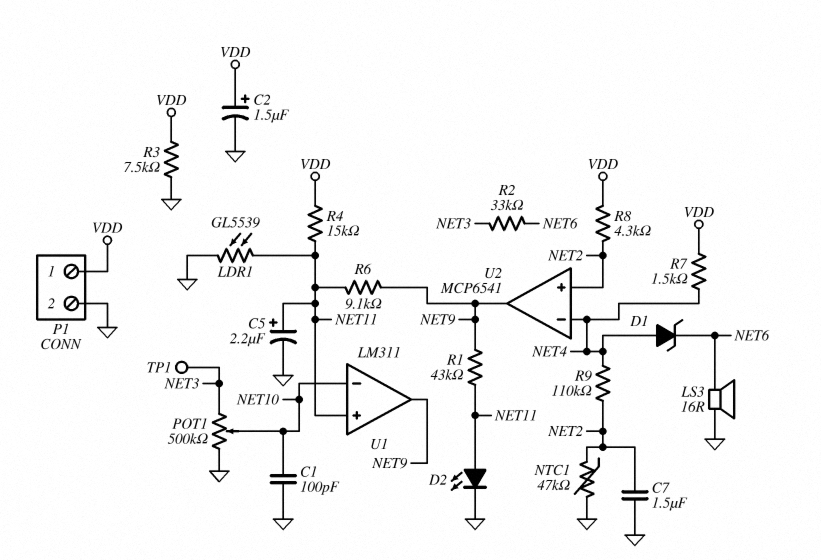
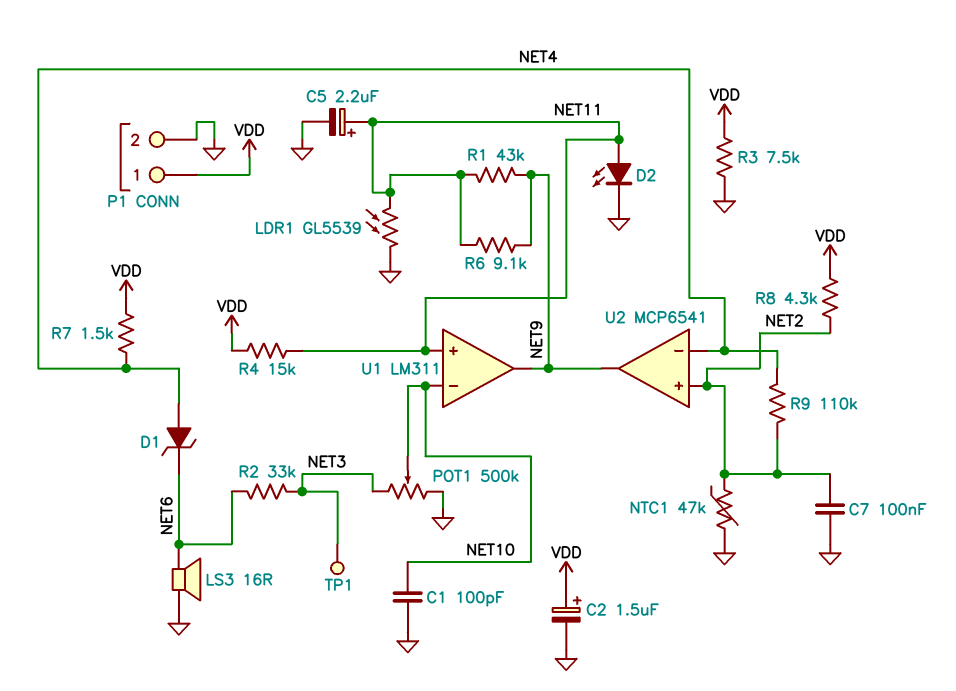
C7: 1.5uF (GND, NET2) -> 100nF (GND, NET2)

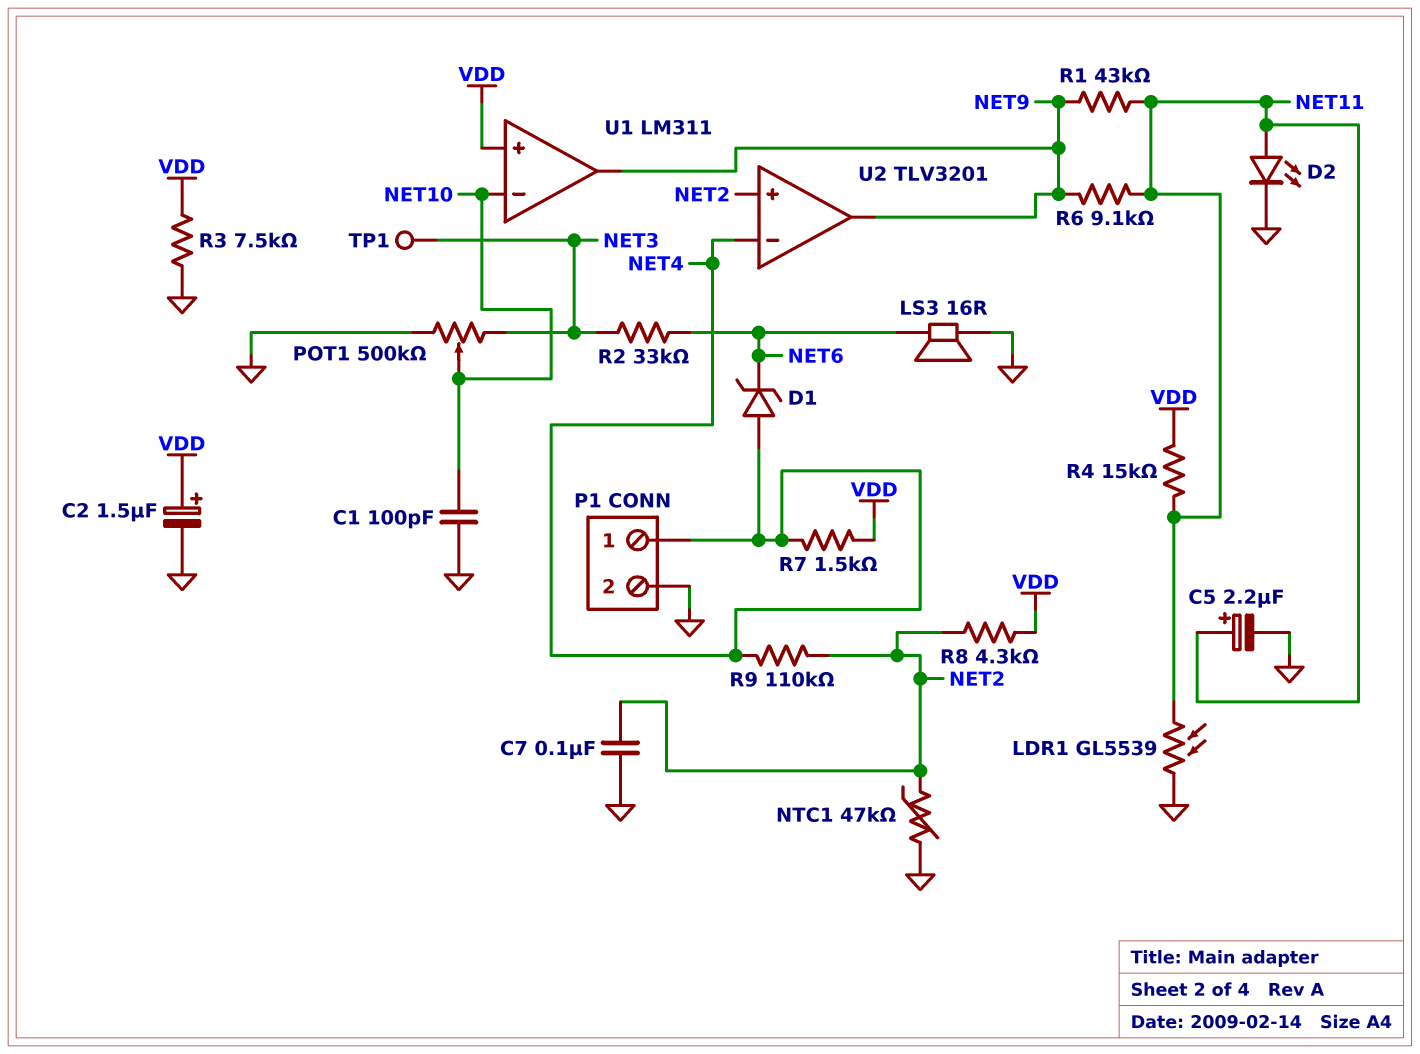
P1 pin 1: VDD -> NET4
U1 pin in+: NET11 -> VDD
U2: MCP6541 -> TLV3201

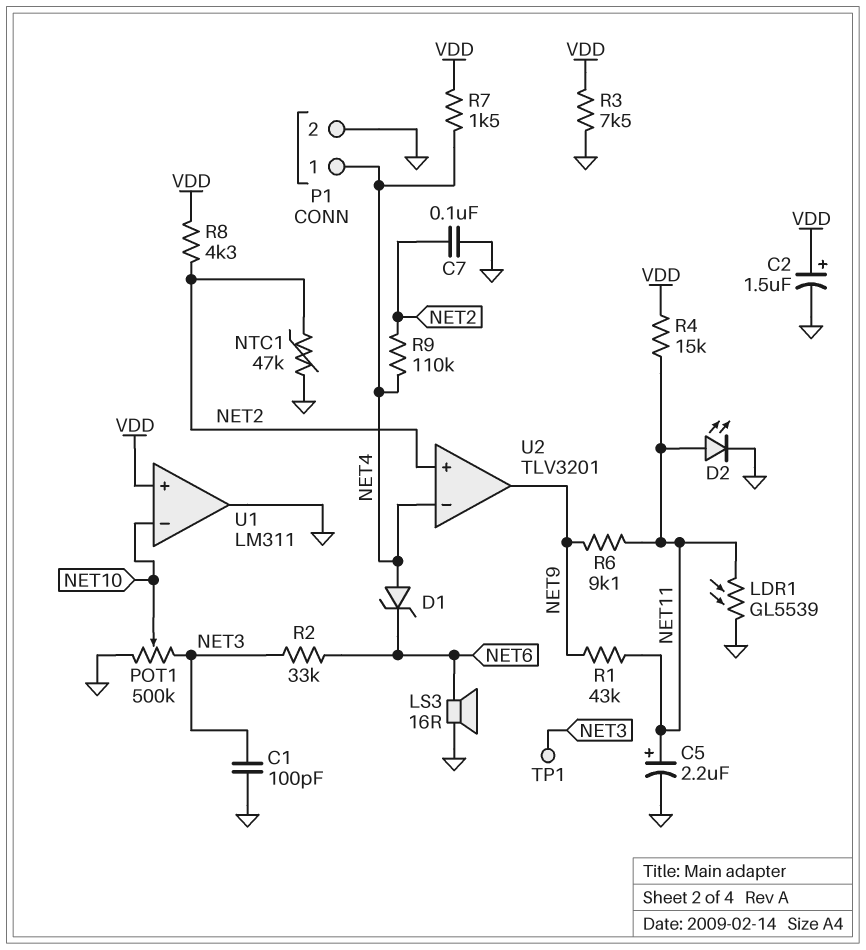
C1: 100pF (GND, NET10) -> 100pF (GND, NET3)
U1 pin out: NET9 -> GND

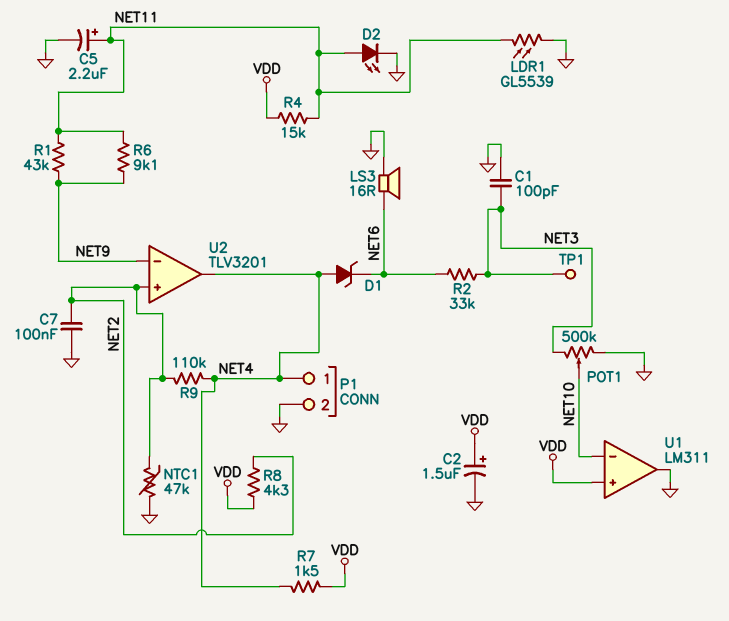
R3: 7.5k (GND, VDD) -> none
U2 pin in-: NET4 -> NET9
U2 pin out: NET9 -> NET4

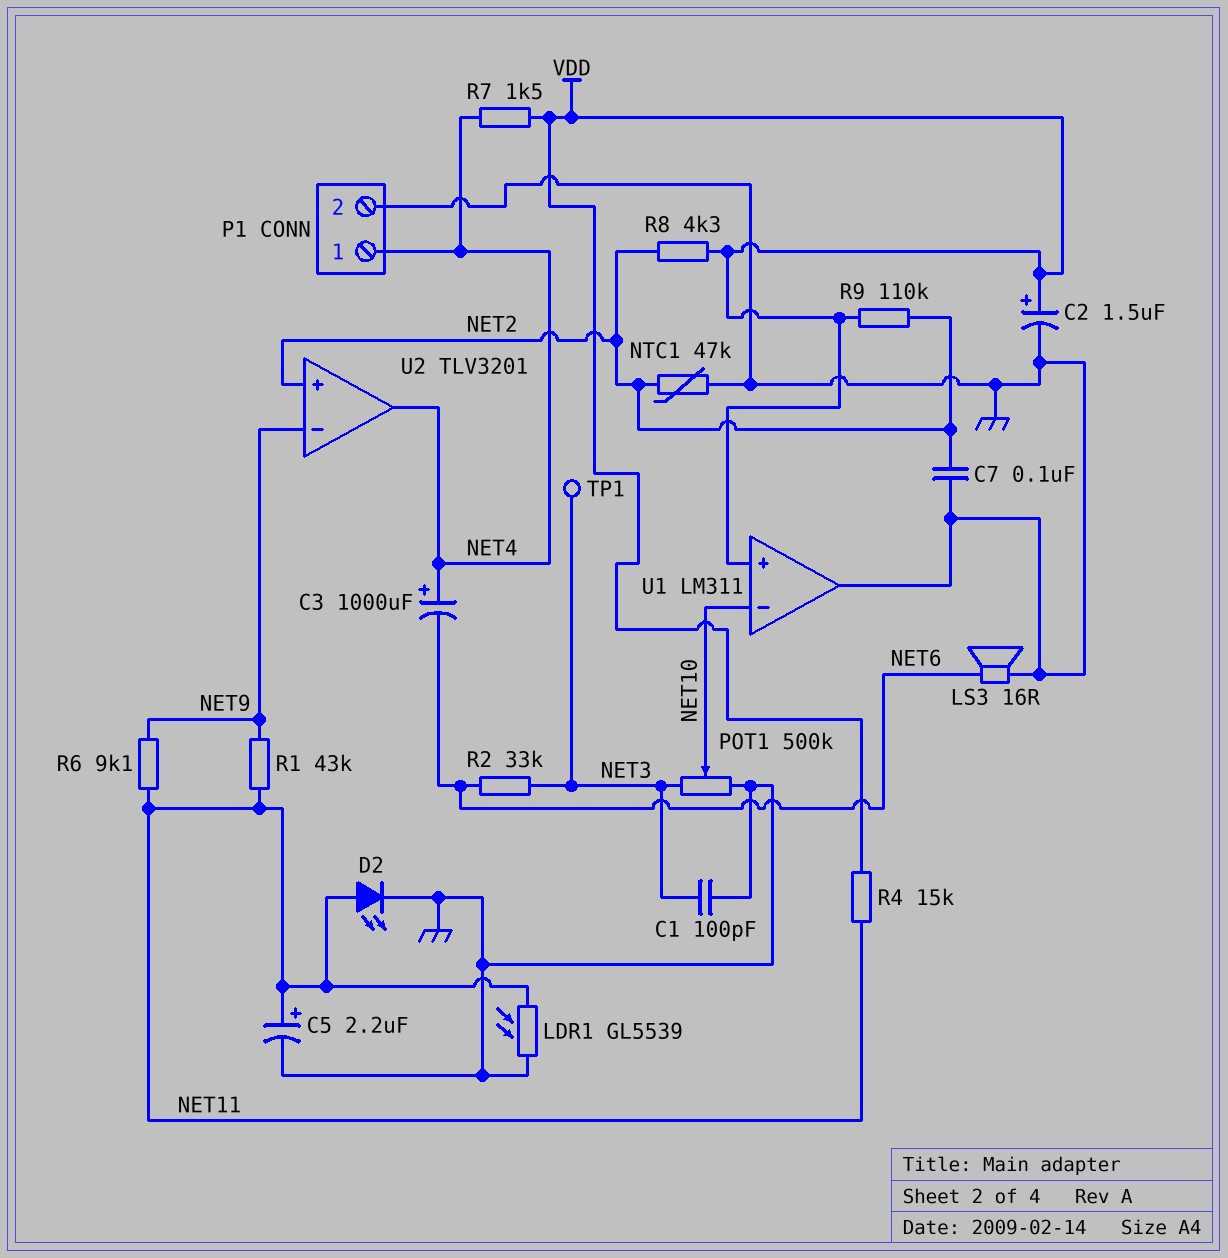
C3: none -> 1000uF (plus NET4, minus NET6)
D1: zener (A NET4, K NET6) -> none
R9: 110k (NET2, NET4) -> 110k (NET2, VDD)

